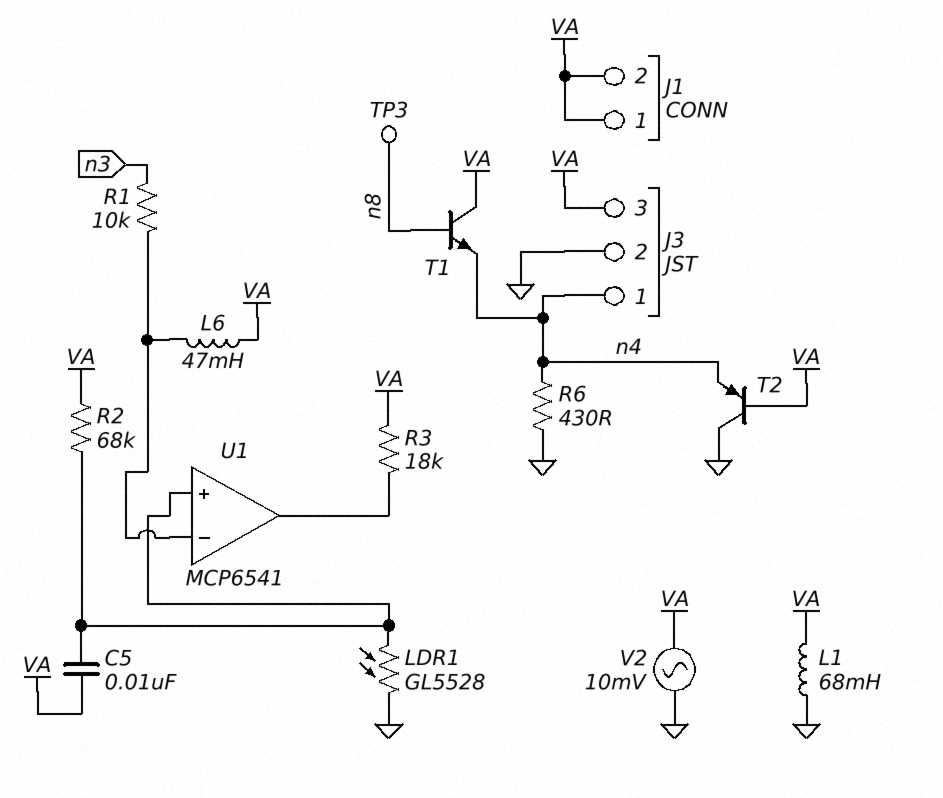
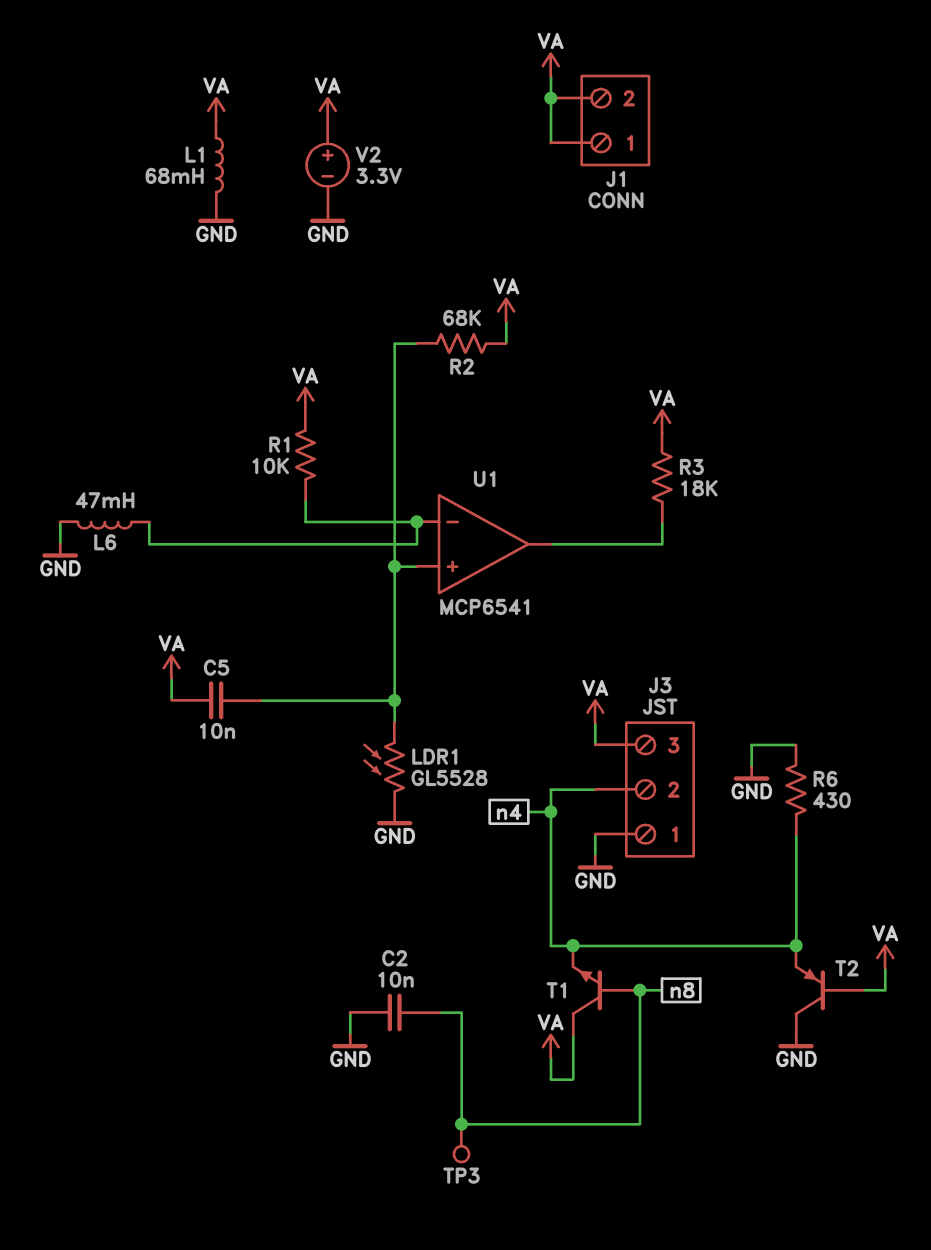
C2: none -> 10nF (GND, n8)
J3 pin 1: n4 -> GND
J3 pin 2: GND -> n4
L6: 47mH (U1/in-, VA) -> 47mH (GND, U1/in-)
R1: 10k (U1/in-, n3) -> 10k (U1/in-, VA)
V2: AC 10mV (GND, VA) -> 3.3V (plus VA, minus GND)

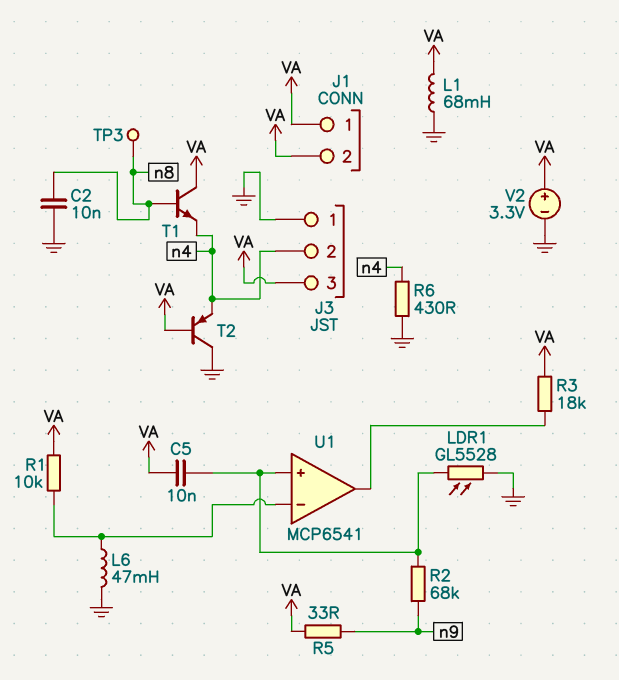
R2: 68k (U1/in+, VA) -> 68k (U1/in+, n9)
R5: none -> 33 (VA, n9)

